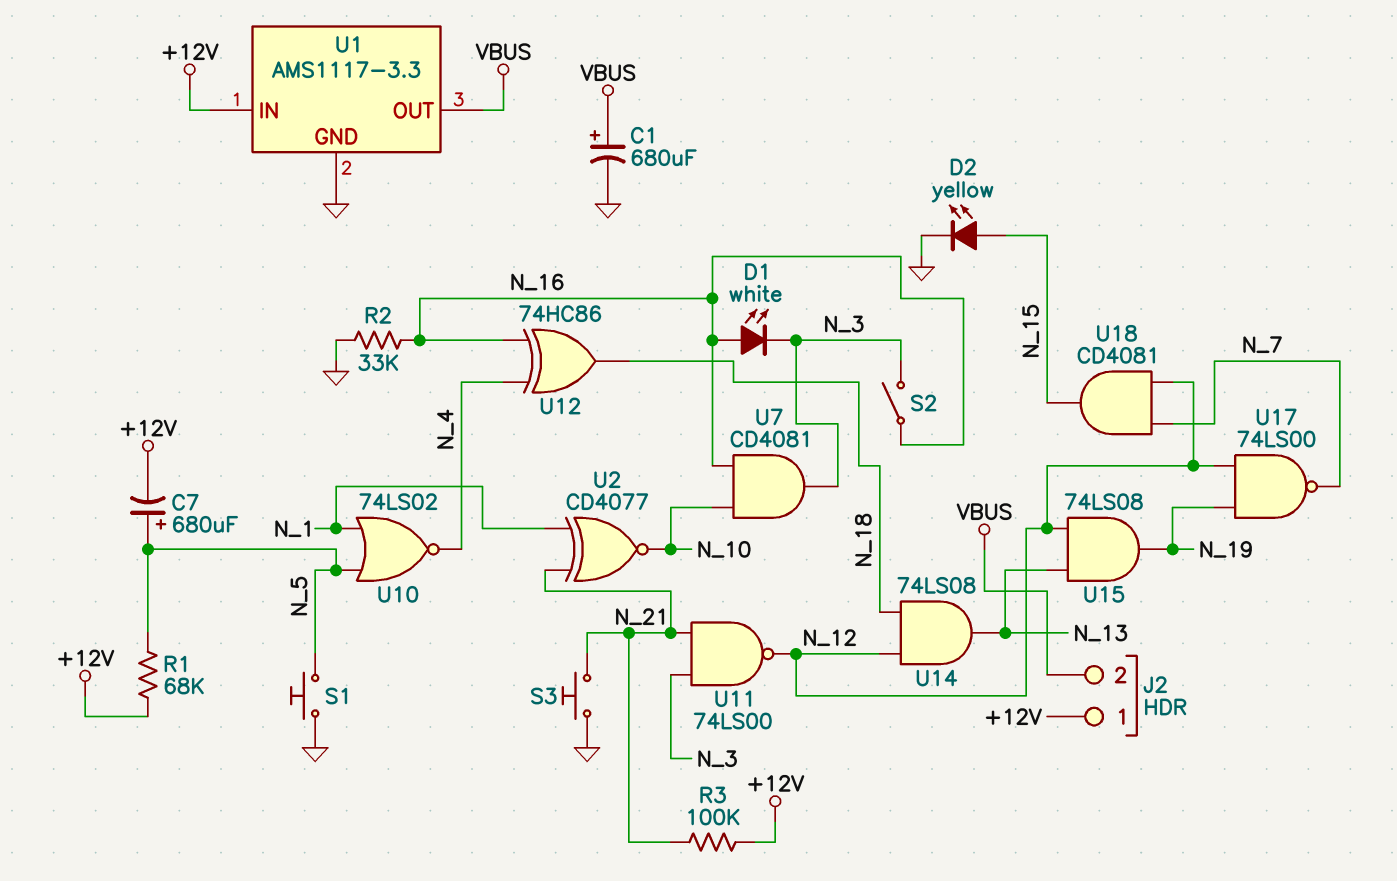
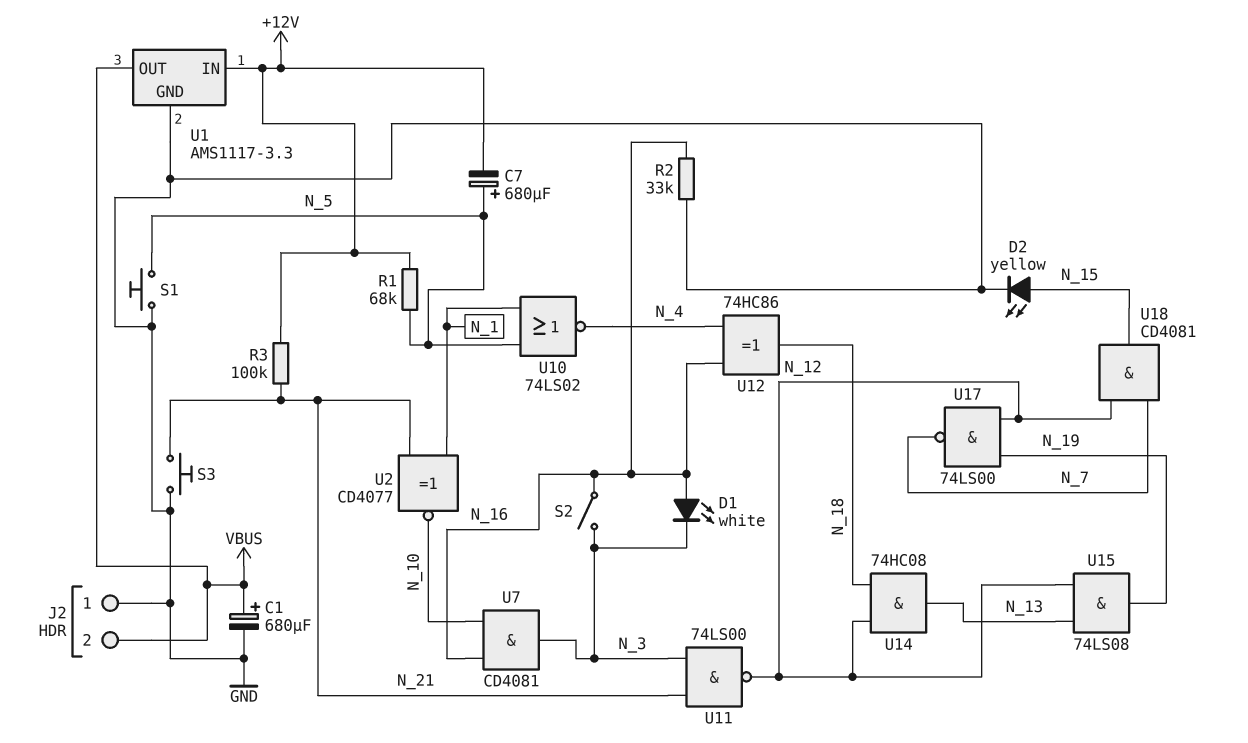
J2 pin 1: +12V -> GND
U14: AND 74LS08 (in N_12, in N_18, out N_13) -> AND 74HC08 (in N_12, in N_18, out N_13)

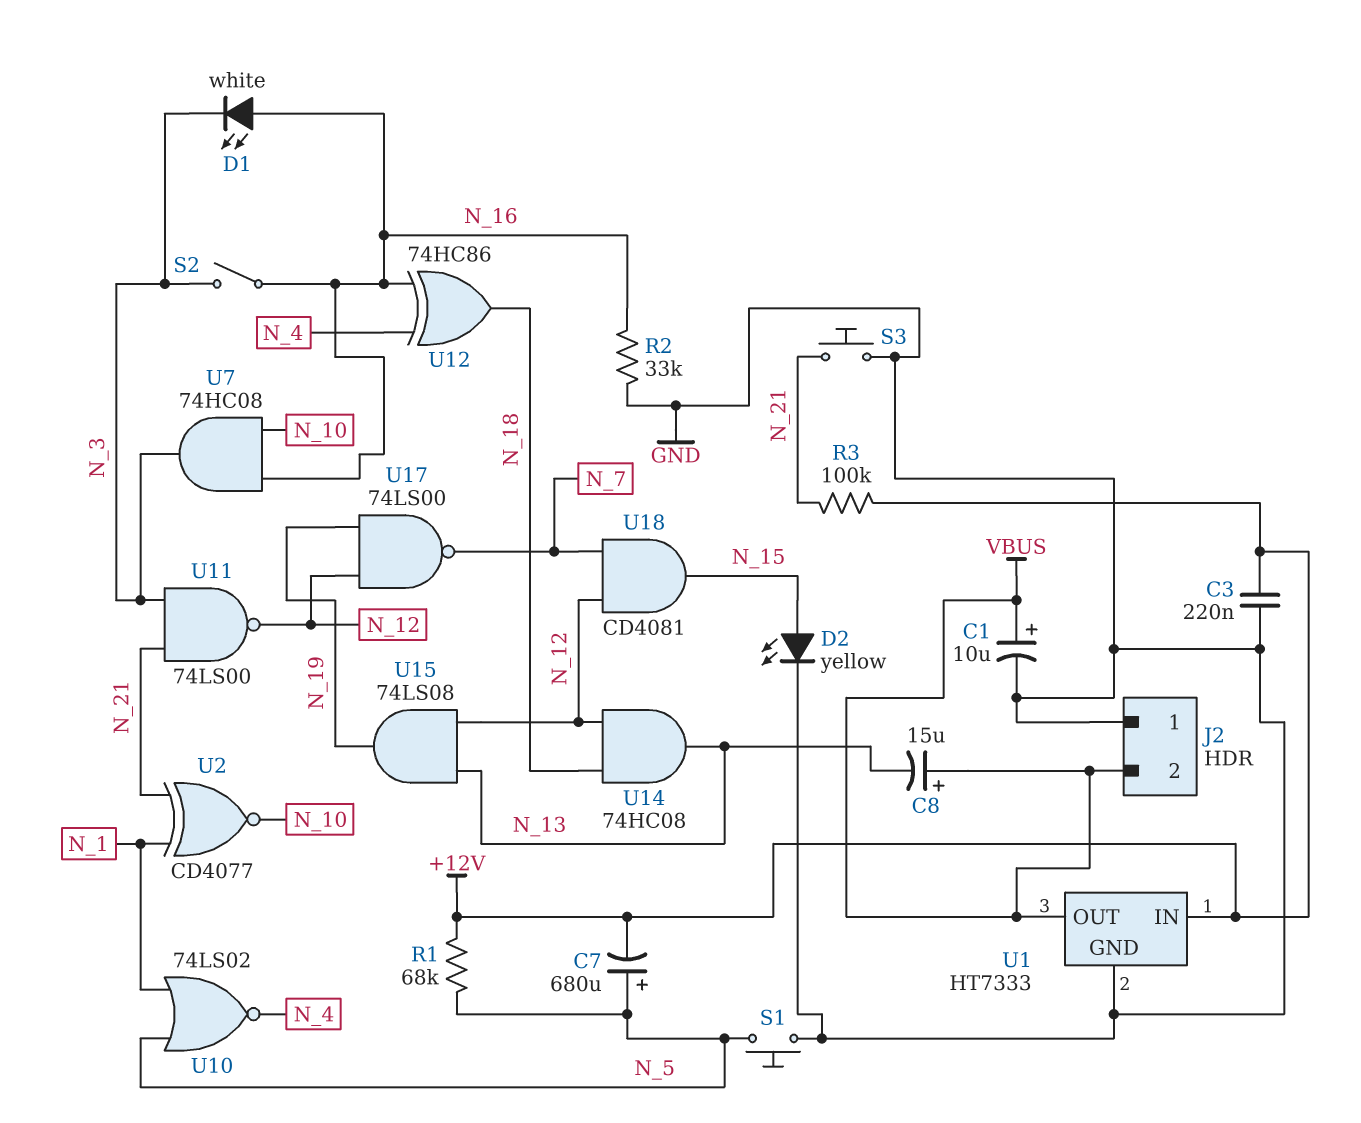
C1: 680uF (plus VBUS, minus GND) -> 10uF (plus VBUS, minus GND)
C3: none -> 220nF (+12V, GND)
C8: none -> 15uF (plus VBUS, minus N_13)
U1: AMS1117-3.3 -> HT7333
U7: AND CD4081 (in N_10, in N_16, out N_3) -> AND 74HC08 (in N_10, in N_16, out N_3)

